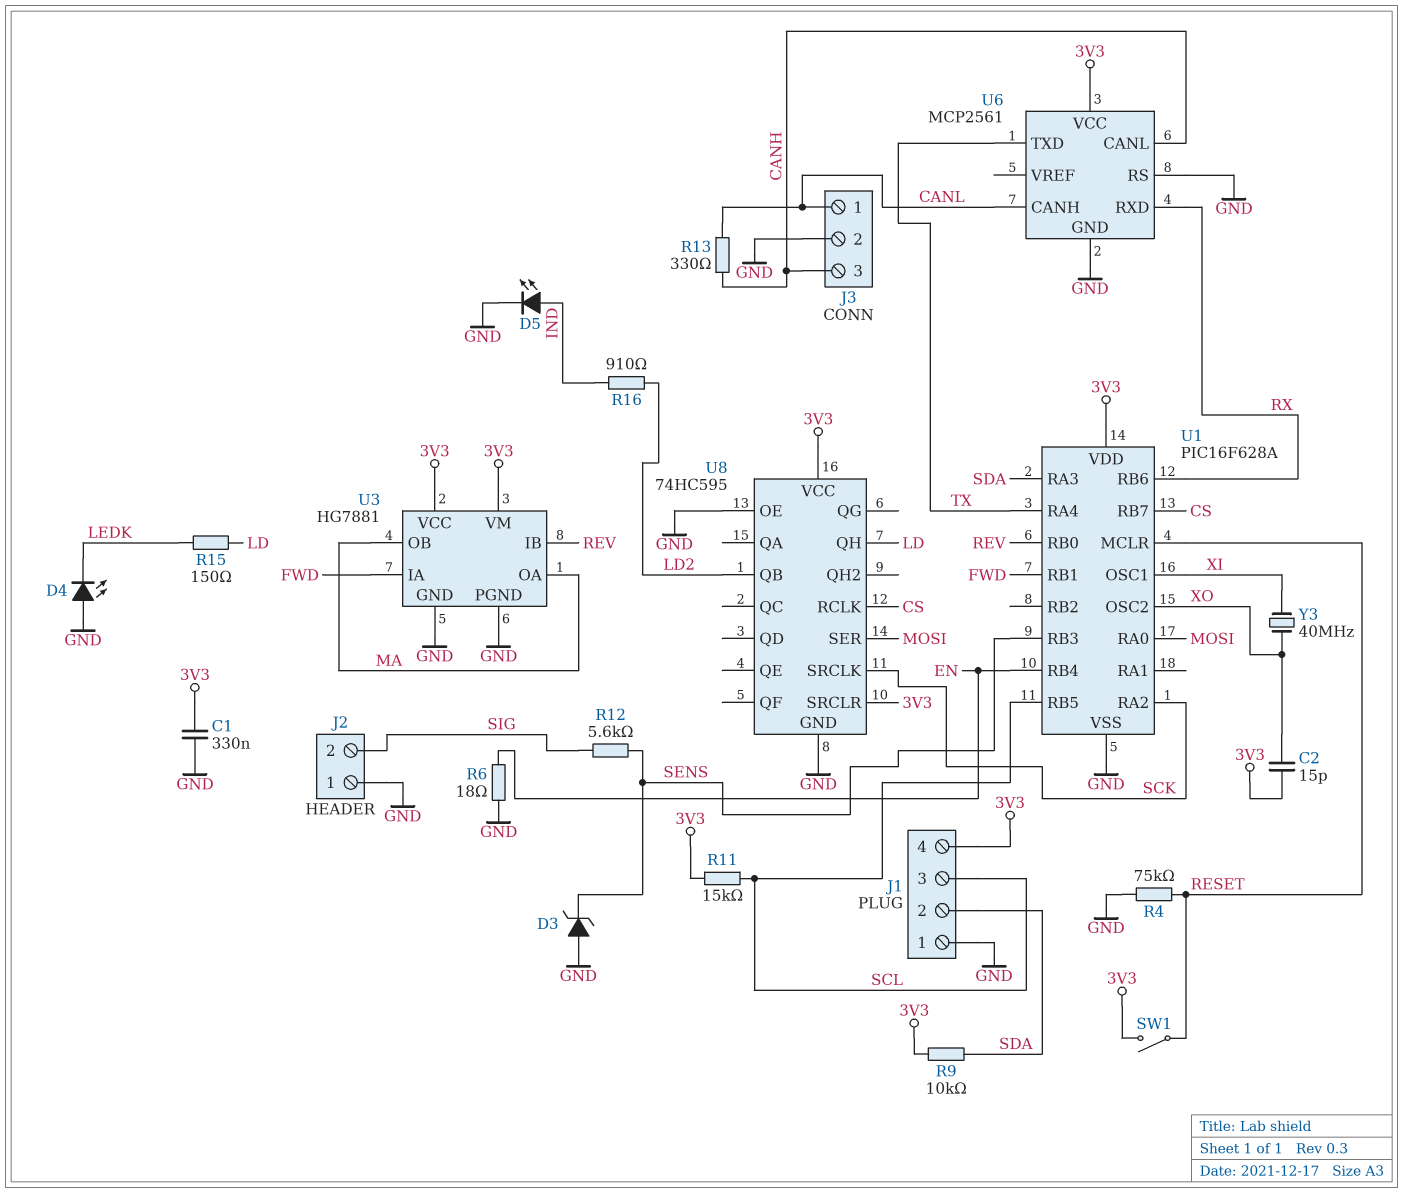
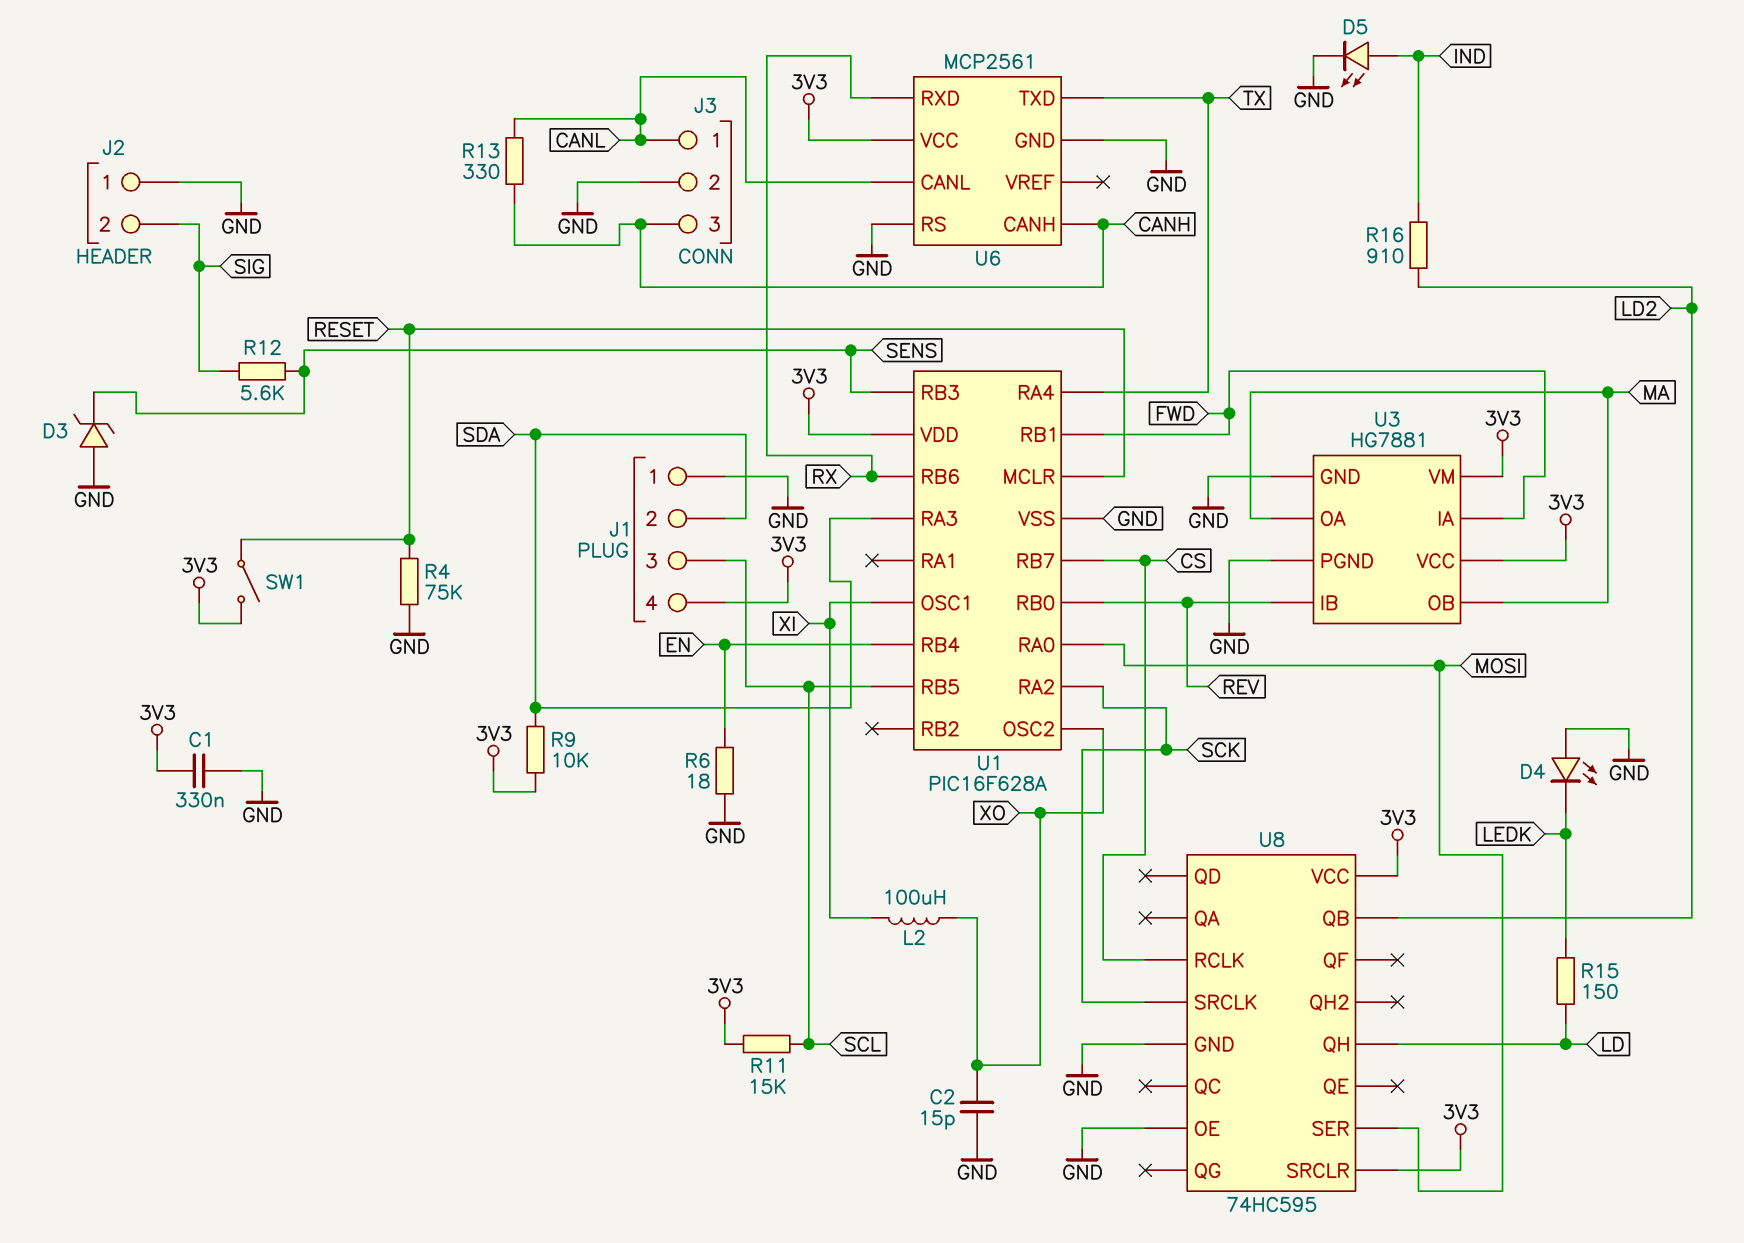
C2: 15pF (3V3, XO) -> 15pF (GND, XO)
L2: none -> 100uH (XI, XO)
U6 pin CANH: CANL -> CANH
U6 pin CANL: CANH -> CANL
Y3: 40MHz (XI, XO) -> none

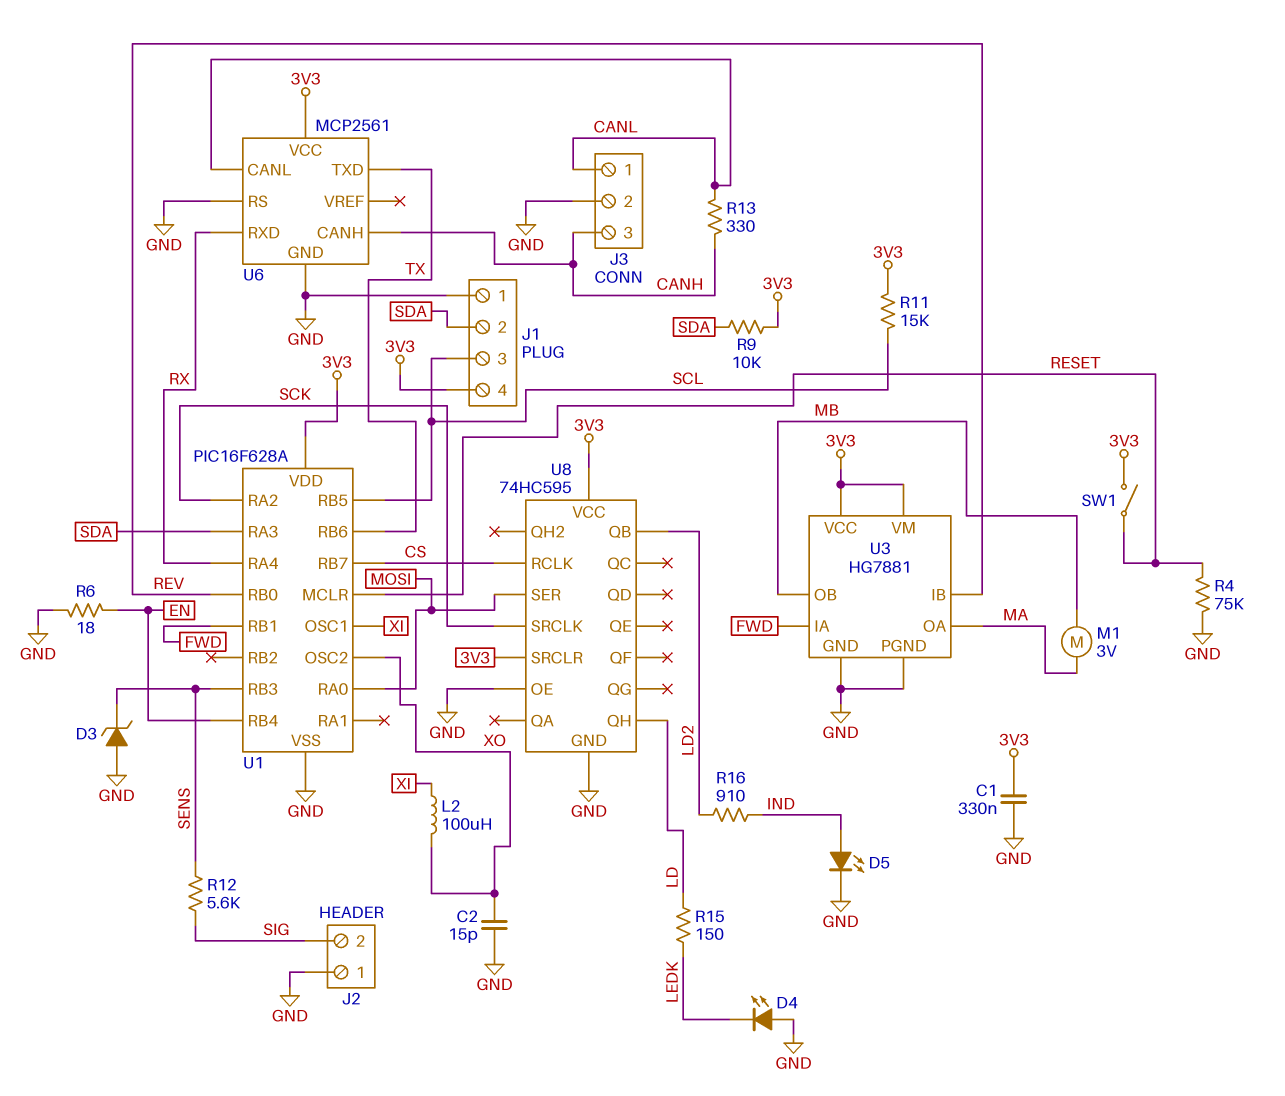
M1: none -> motor 3V (MA, MB)
U1 pin RA4: TX -> RX
U1 pin RB6: RX -> TX
U3 pin OB: MA -> MB

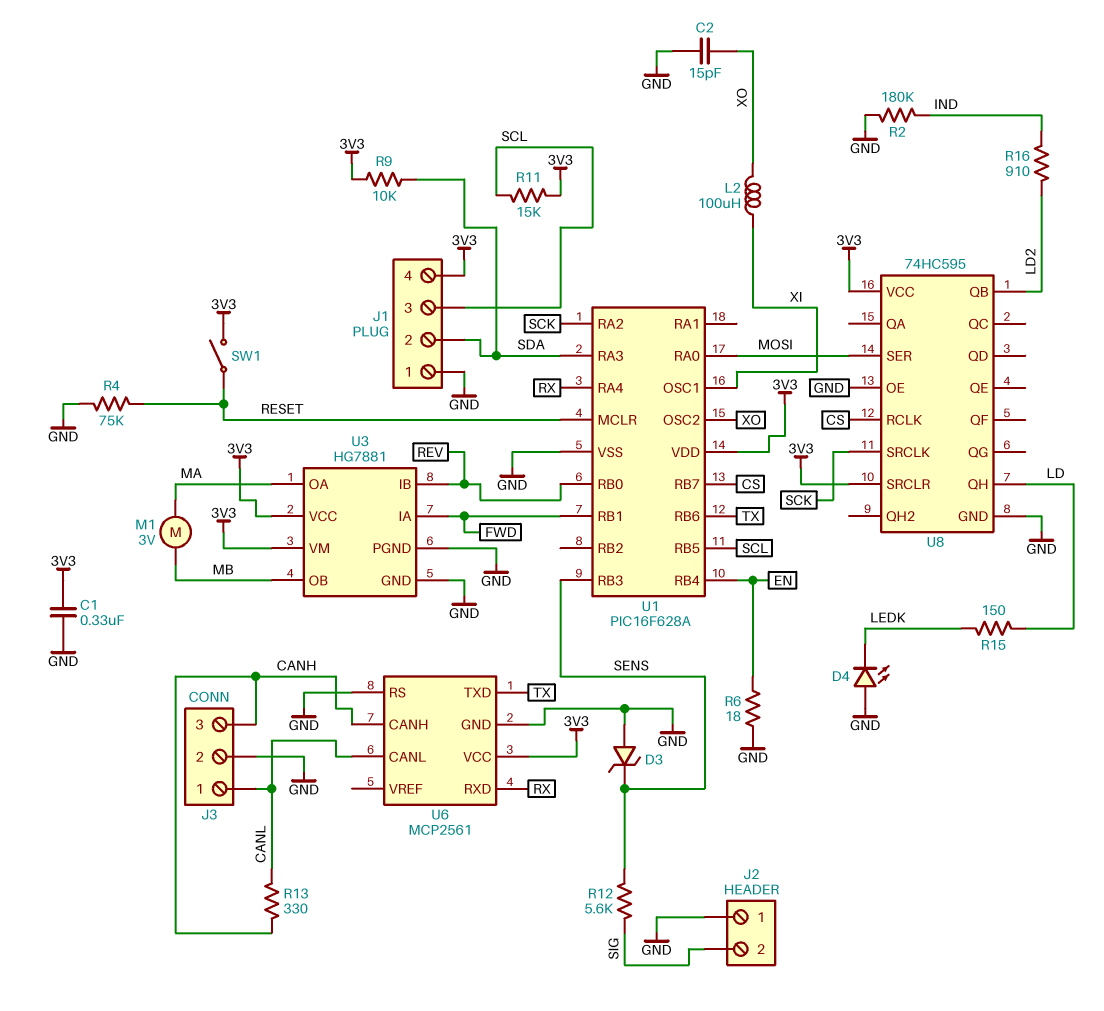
D5: LED (A IND, K GND) -> none
R2: none -> 180k (GND, IND)

